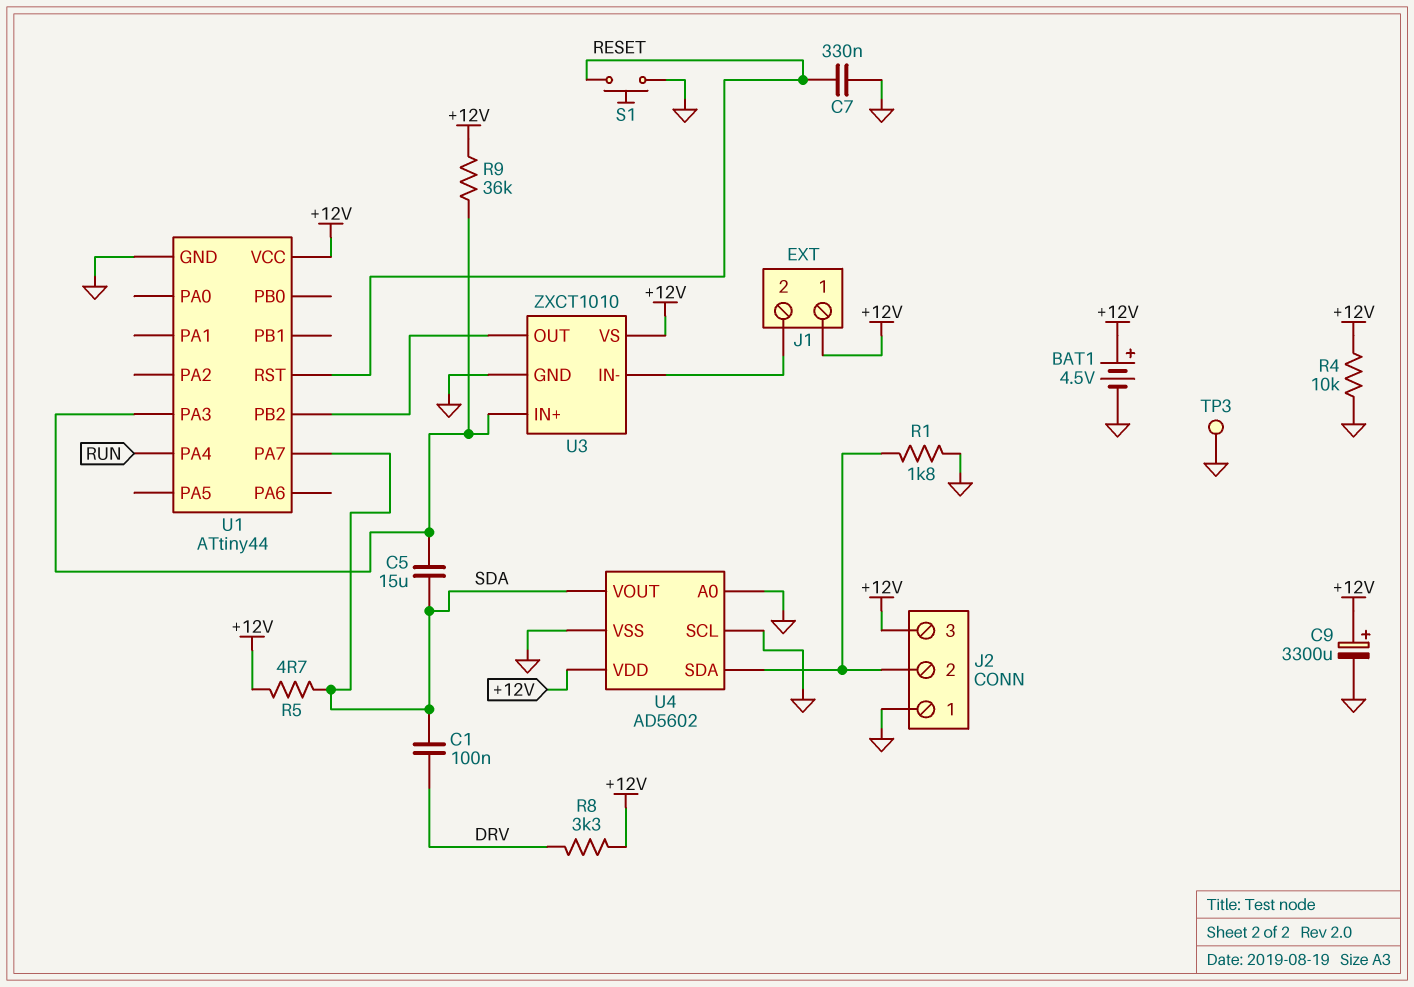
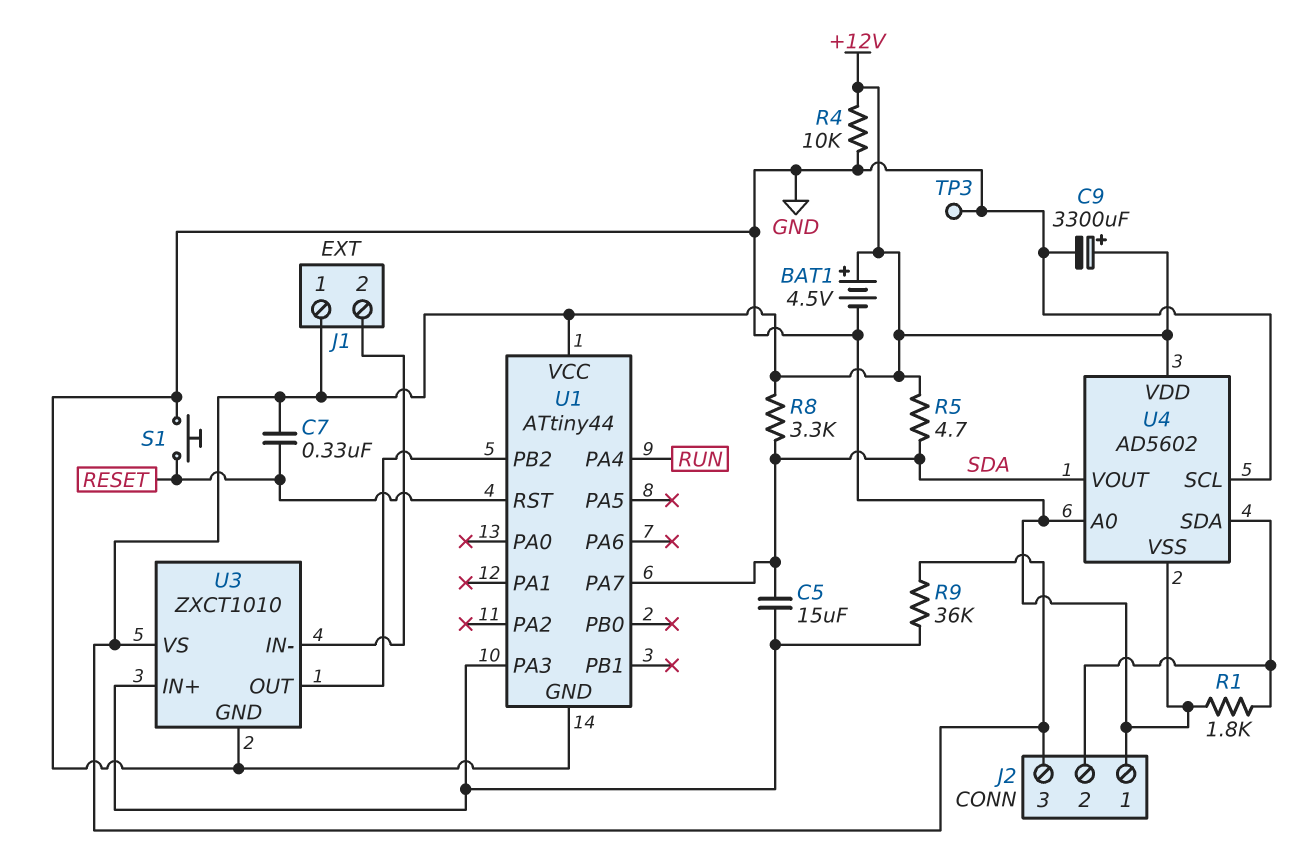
C1: 100nF (DRV, SDA) -> none
C7: 330nF (GND, RESET) -> 330nF (+12V, RESET)
R8: 3.3k (+12V, DRV) -> 3.3k (+12V, SDA)

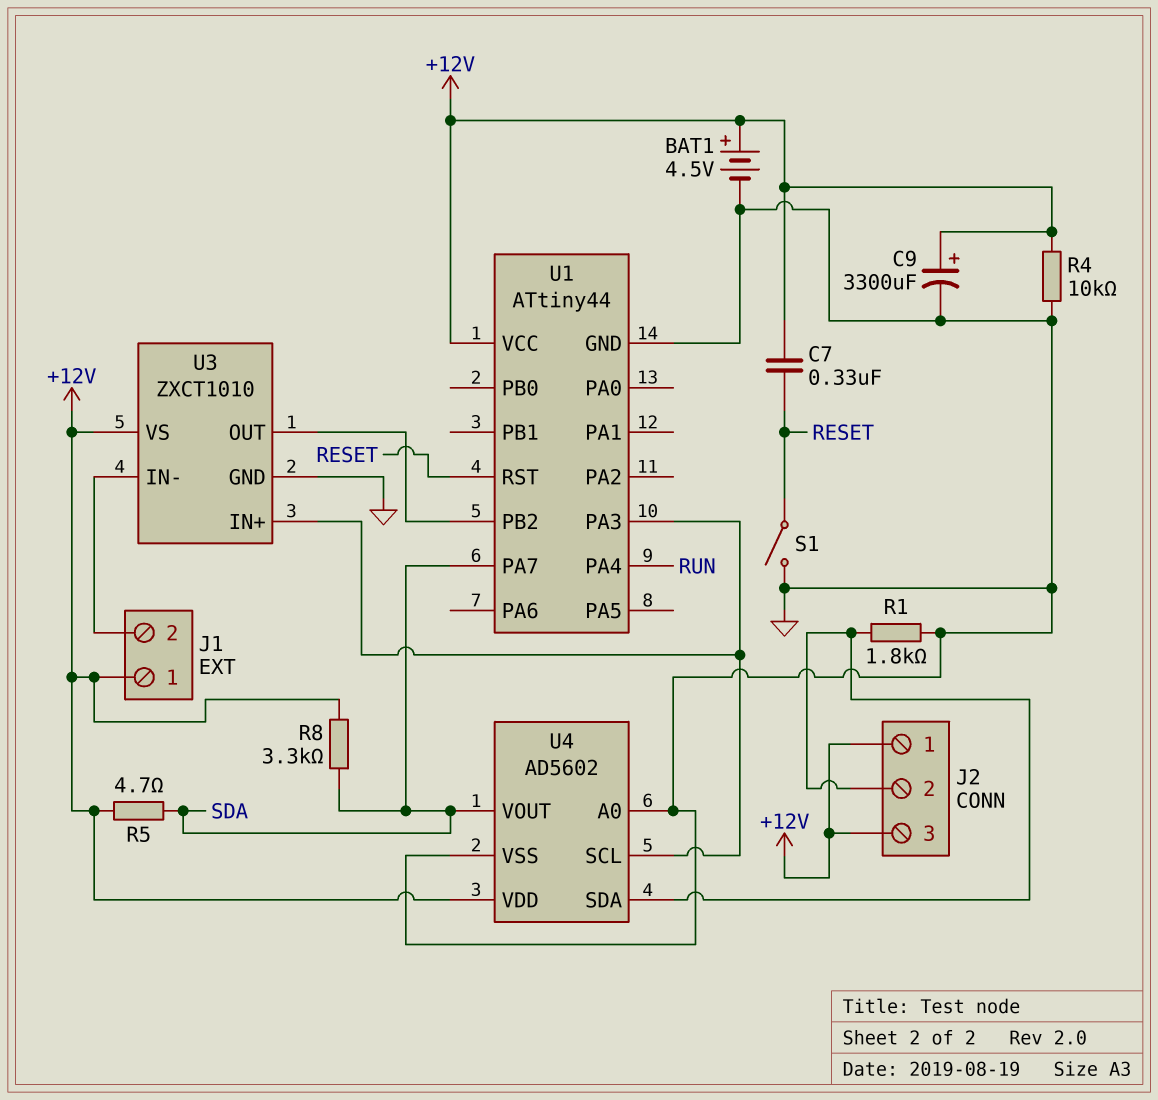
C5: 15uF (SDA, U1/PA3) -> none
J2 pin 1: GND -> +12V
R9: 36k (+12V, U1/PA3) -> none
S1: button (GND, RESET) -> switch (GND, RESET)
TP3: test point (GND) -> none
U4 pin SCL: GND -> U1/PA3

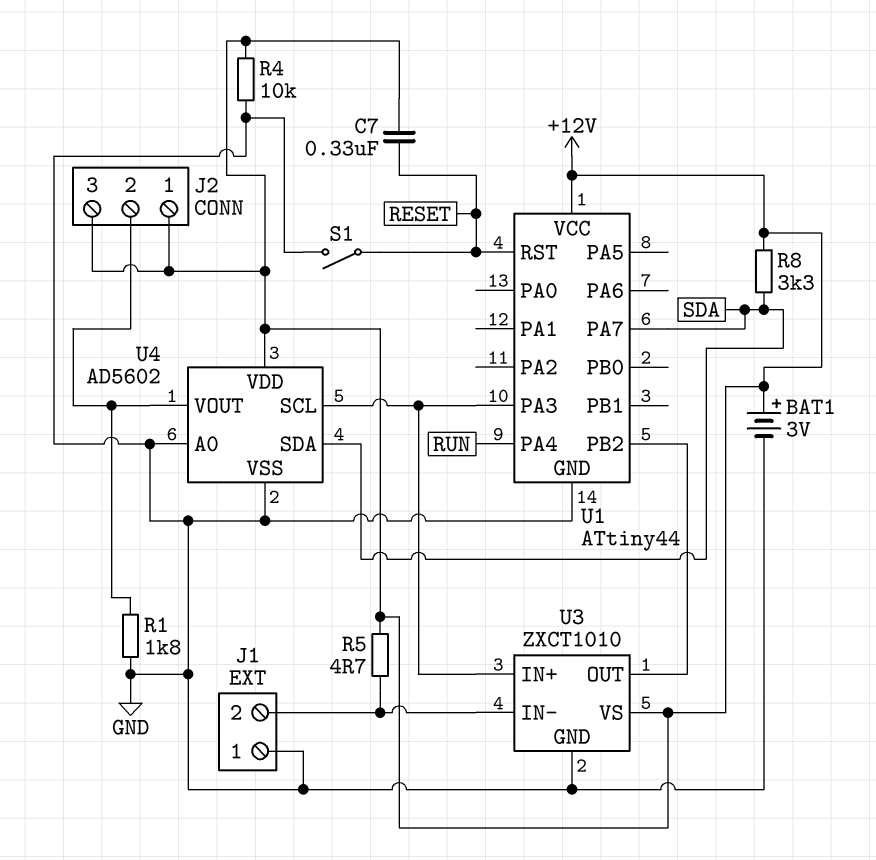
BAT1: 4.5V (plus +12V, minus GND) -> 3V (plus +12V, minus GND)
C9: 3300uF (plus +12V, minus GND) -> none
J1 pin 1: +12V -> GND
R5: 4.7 (+12V, SDA) -> 4.7 (+12V, J1/2)
U4 pin SDA: J2/2 -> SDA
U4 pin VOUT: SDA -> J2/2

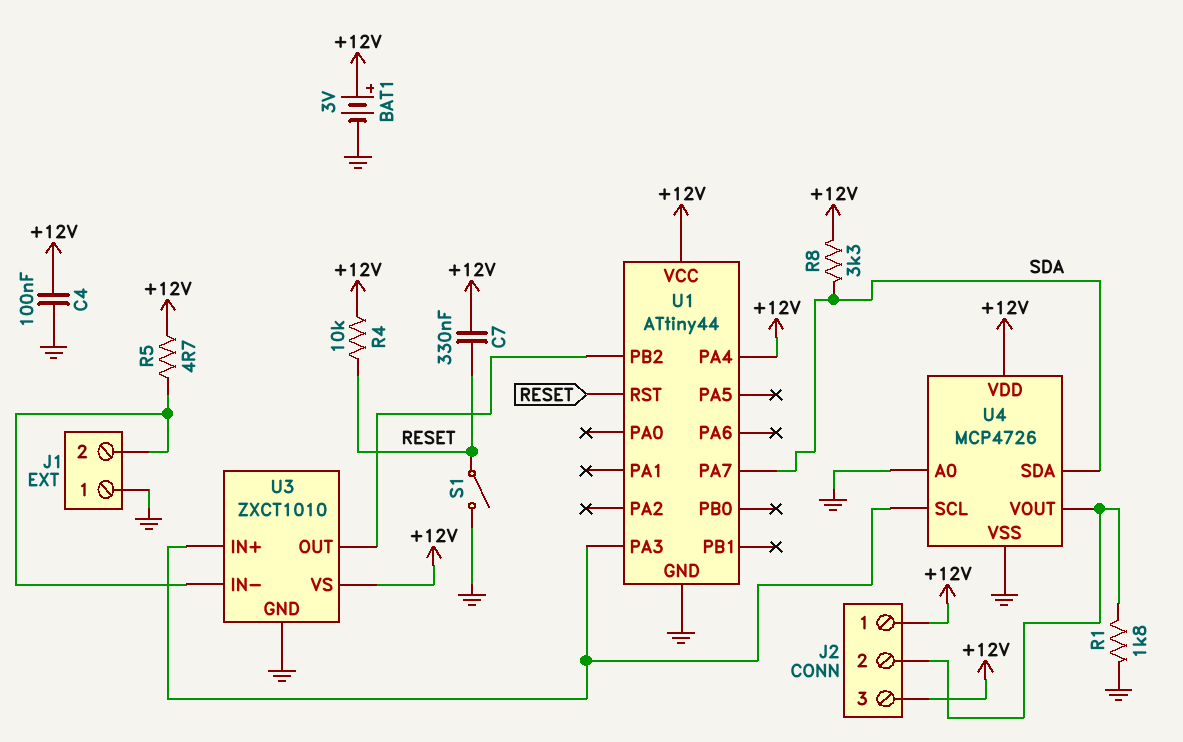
C4: none -> 100nF (+12V, GND)
R4: 10k (+12V, GND) -> 10k (+12V, RESET)
U1 pin PA4: RUN -> +12V
U4: AD5602 -> MCP4726

